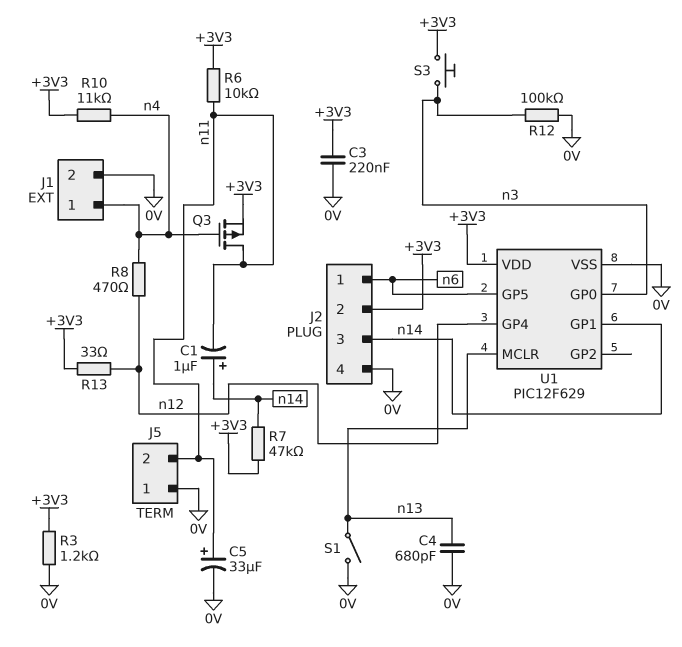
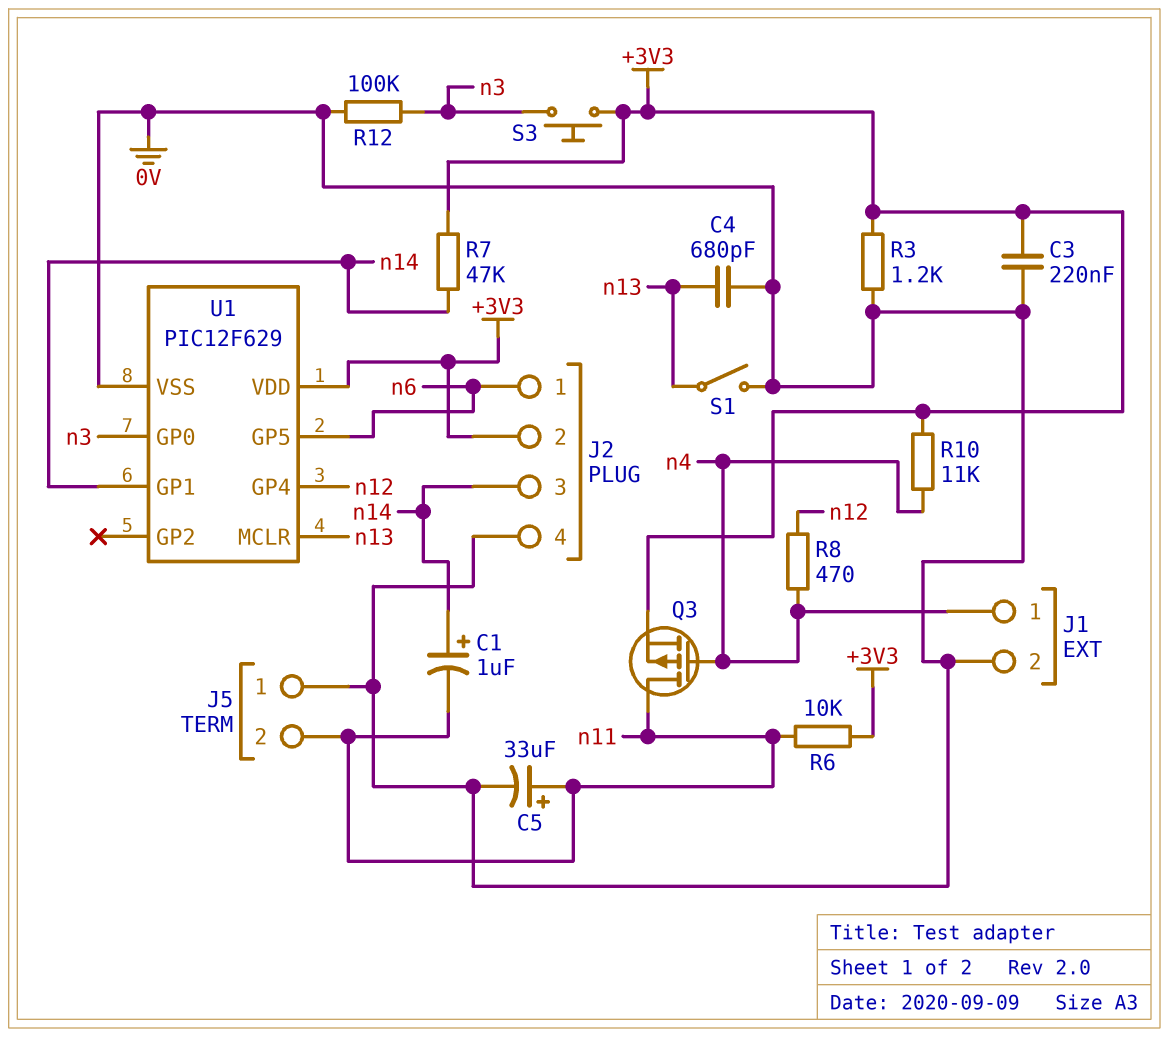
R13: 33 (+3V3, n12) -> none

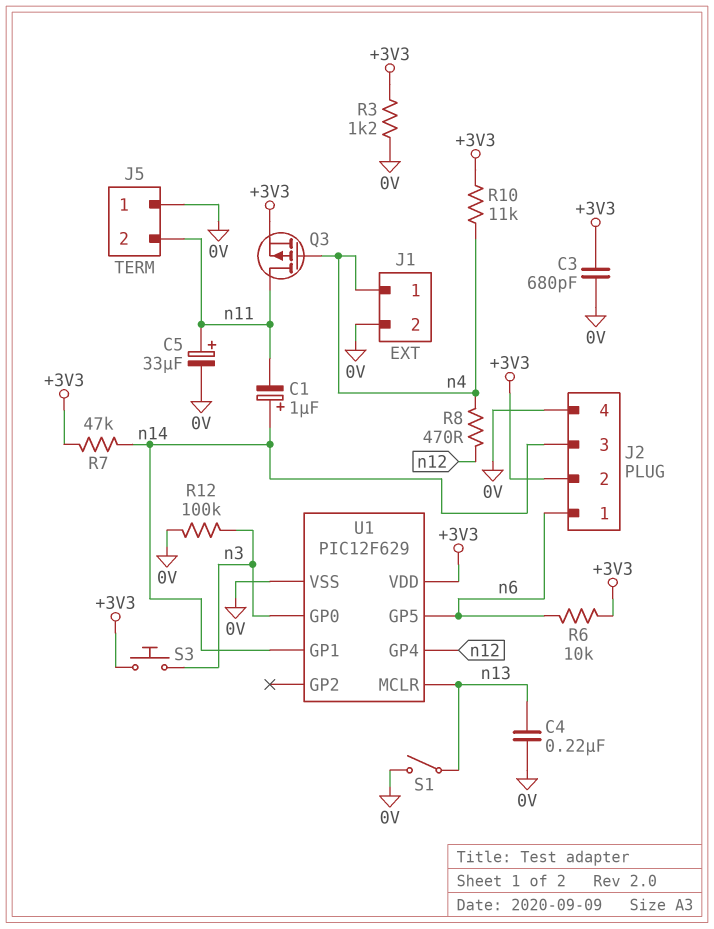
C3: 220nF (+3V3, 0V) -> 680pF (+3V3, 0V)
C4: 680pF (0V, n13) -> 220nF (0V, n13)
R6: 10k (+3V3, n11) -> 10k (+3V3, n6)

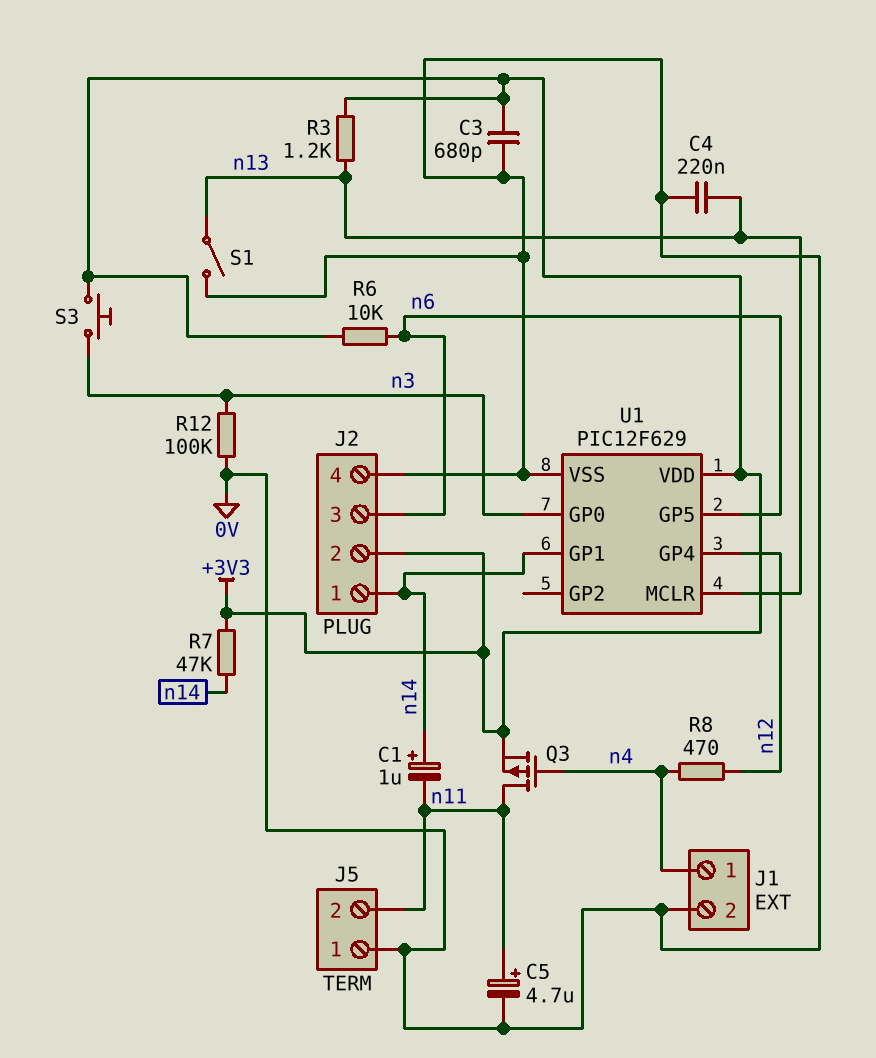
C5: 33uF (plus n11, minus 0V) -> 4.7uF (plus n11, minus 0V)
J2 pin 1: n6 -> n14
J2 pin 3: n14 -> n6
R3: 1.2k (+3V3, 0V) -> 1.2k (+3V3, n13)
R10: 11k (+3V3, n4) -> none

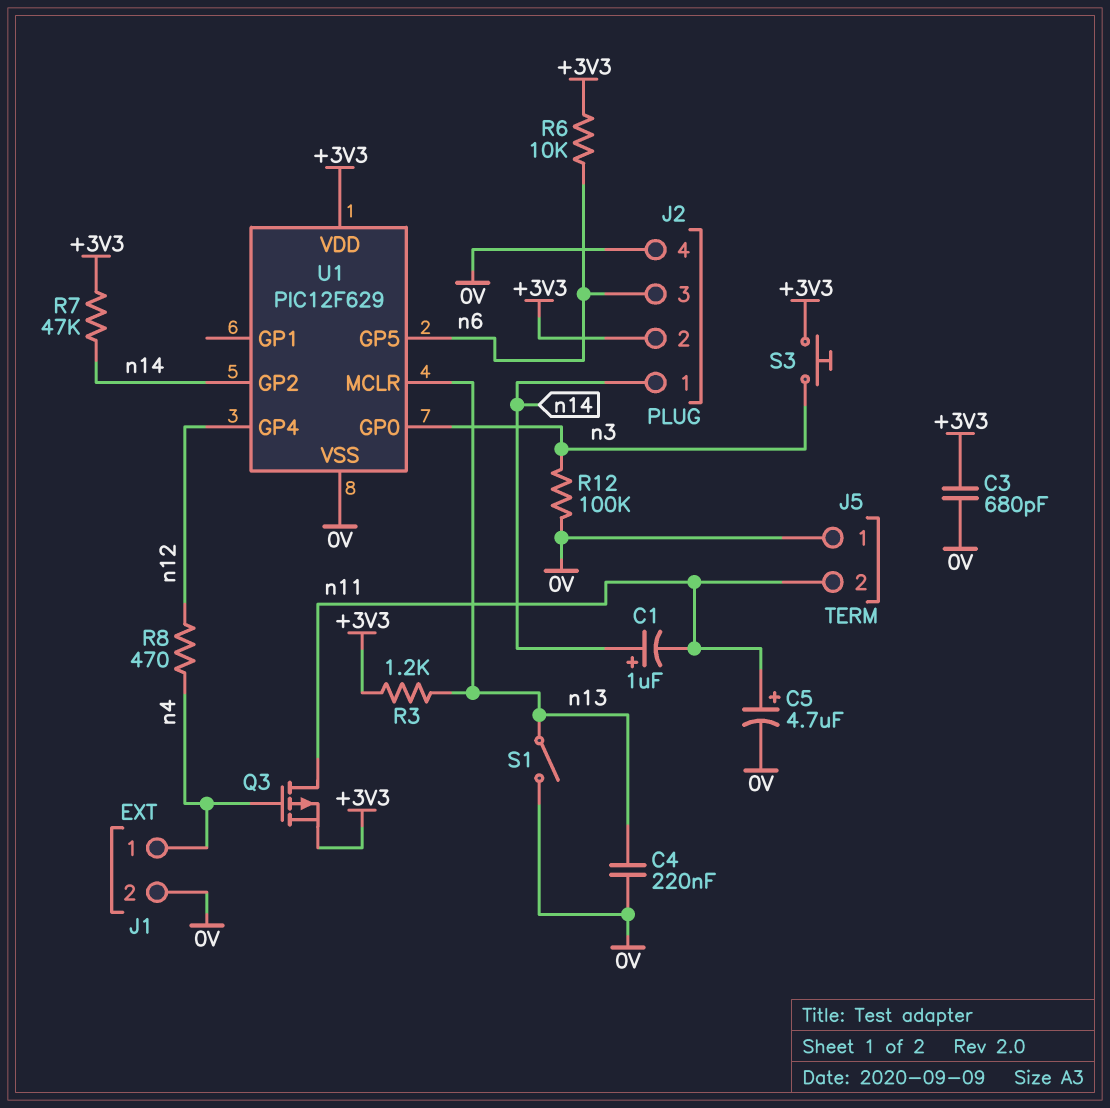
U1 pin GP1: n14 -> none
U1 pin GP2: none -> n14

